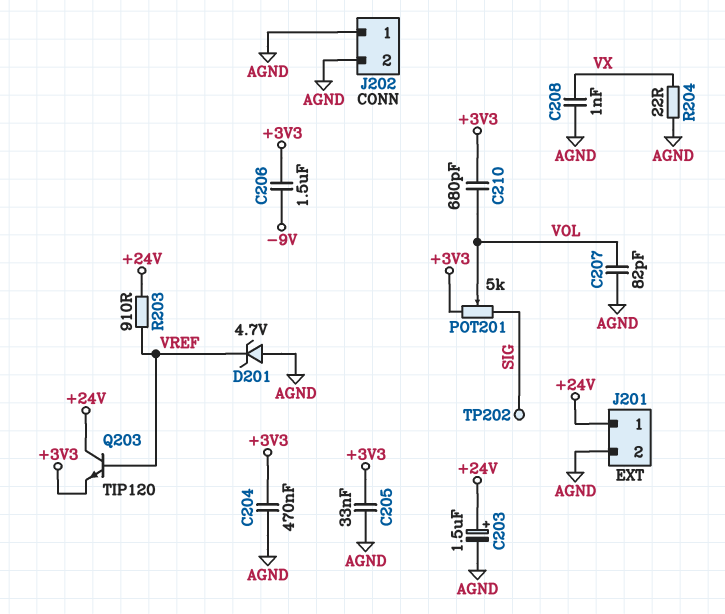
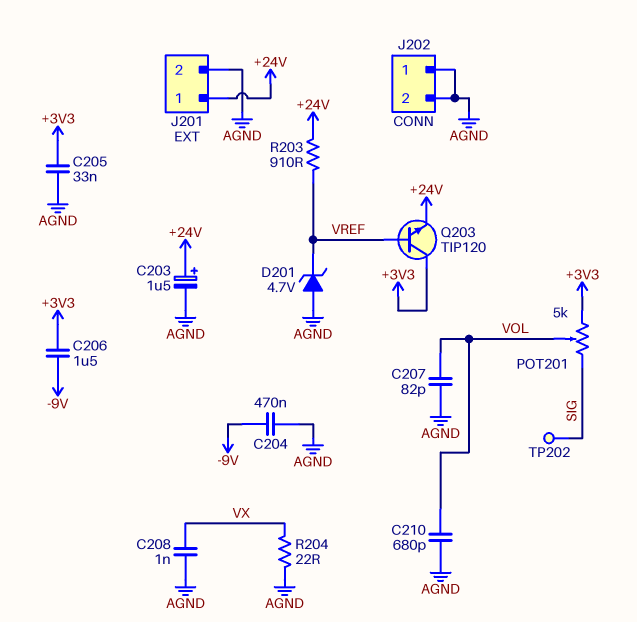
C204: 470nF (+3V3, AGND) -> 470nF (-9V, AGND)
C210: 680pF (+3V3, VOL) -> 680pF (AGND, VOL)
Q203: NPN TIP120 (B VREF, C +24V, E +3V3) -> NPN TIP120 (B VREF, C +3V3, E +24V)

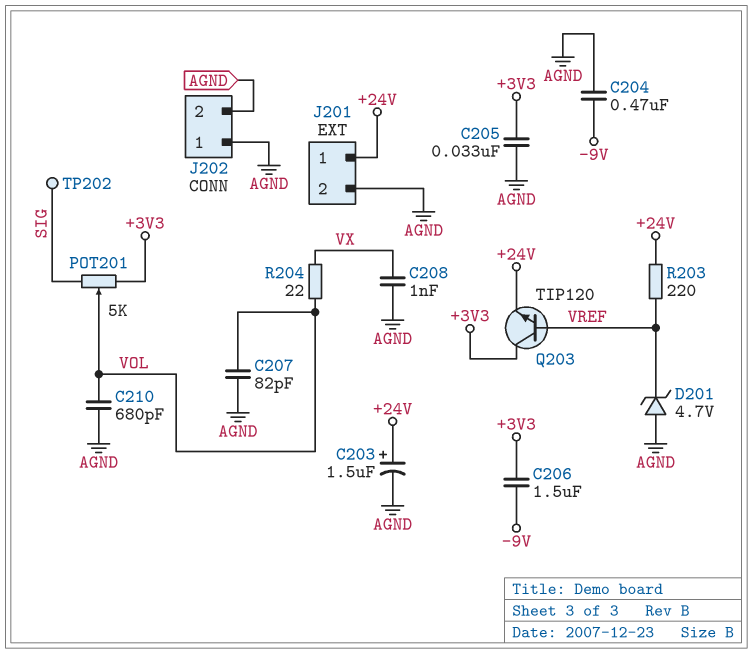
R203: 910 (+24V, VREF) -> 220 (+24V, VREF)
R204: 22 (AGND, VX) -> 22 (VOL, VX)

